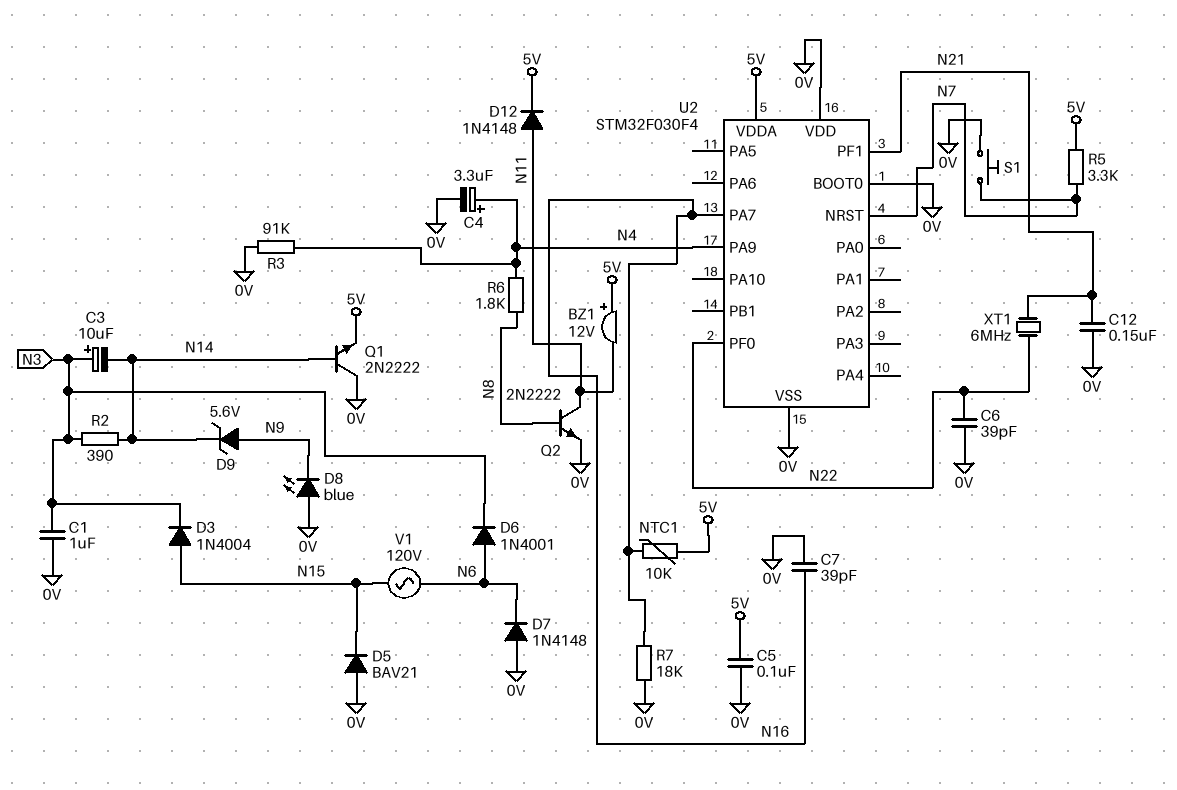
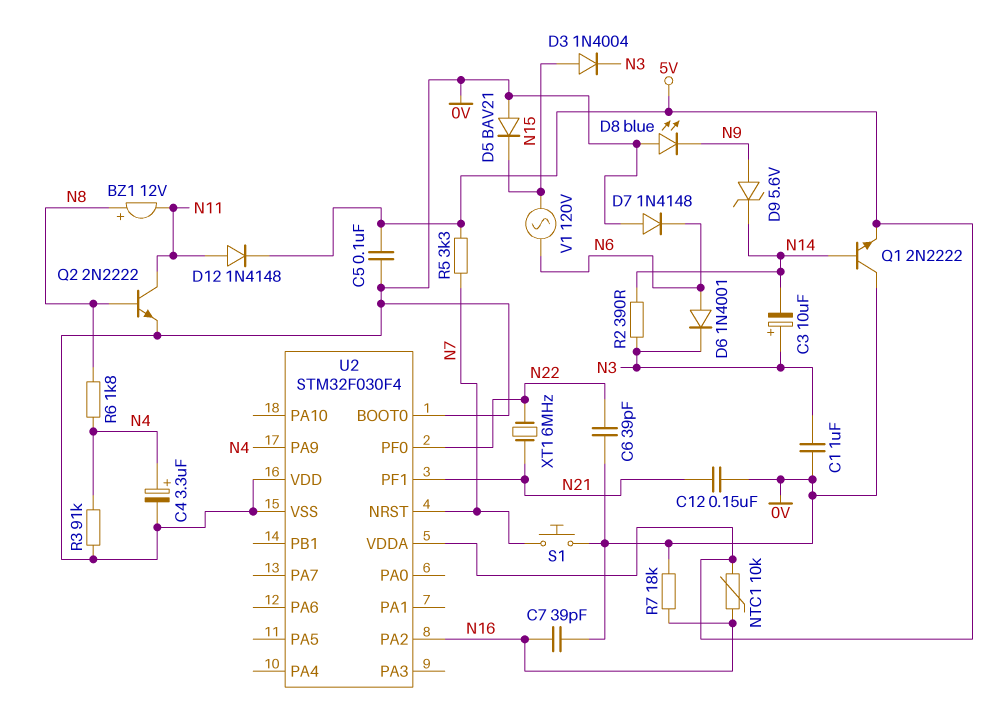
BZ1: buzzer 12V (plus 5V, minus N11) -> buzzer 12V (plus N8, minus N11)
U2 pin PA2: none -> N16
U2 pin PA7: N16 -> none

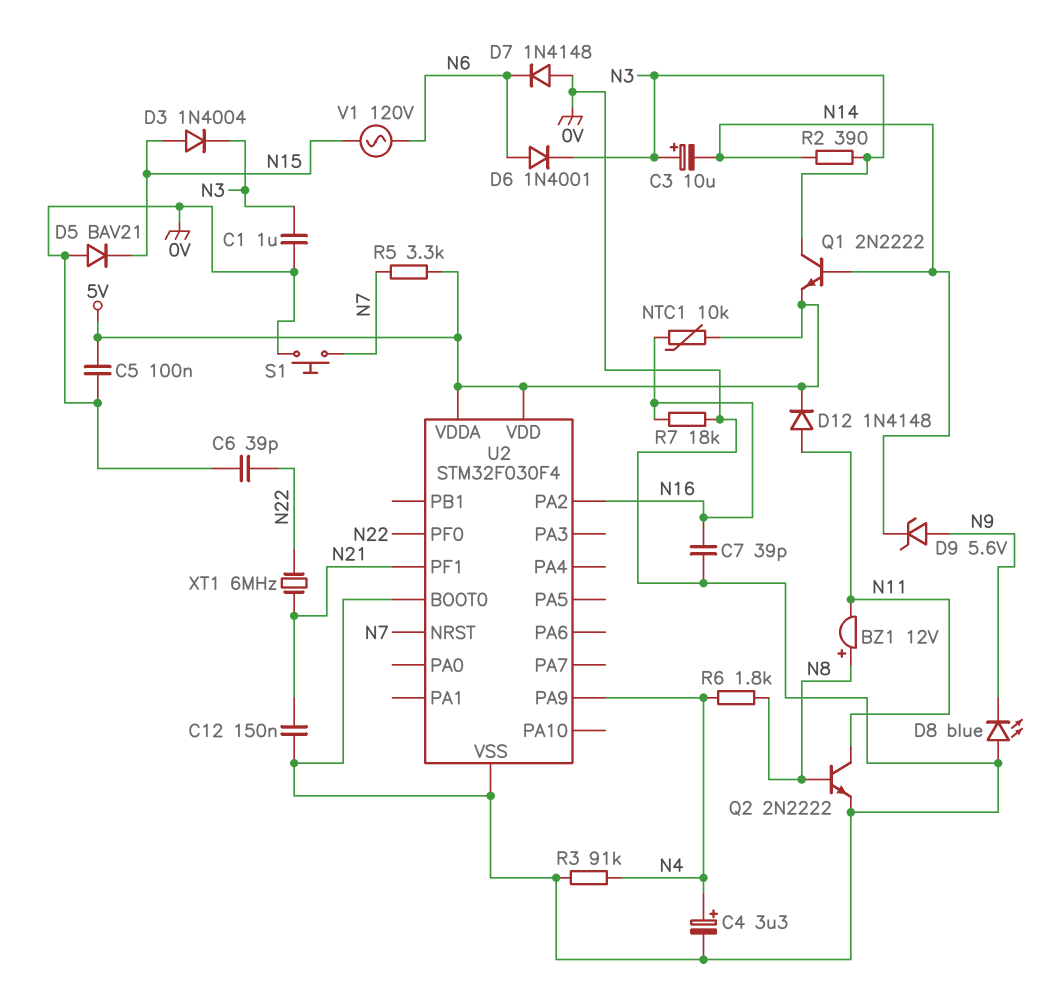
Q1: NPN 2N2222 (B N14, C 0V, E 5V) -> NPN 2N2222 (B N14, C N3, E 5V)
U2 pin VDD: 0V -> 5V

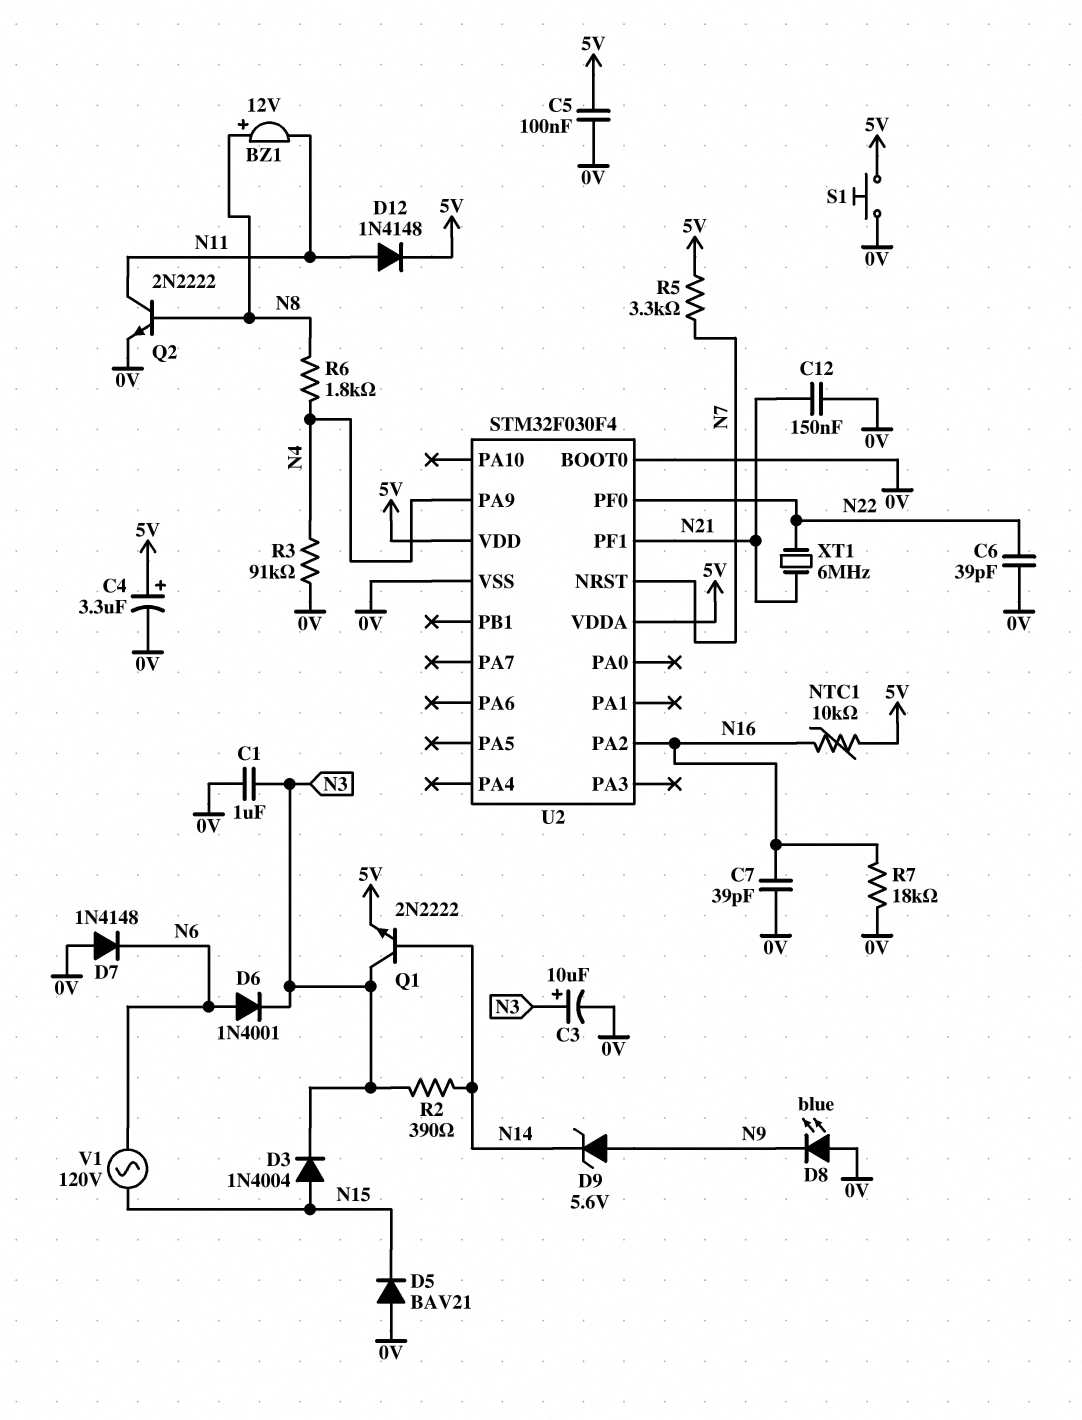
C3: 10uF (plus N3, minus N14) -> 10uF (plus N3, minus 0V)
C4: 3.3uF (plus N4, minus 0V) -> 3.3uF (plus 5V, minus 0V)
S1: button (0V, N7) -> button (0V, 5V)

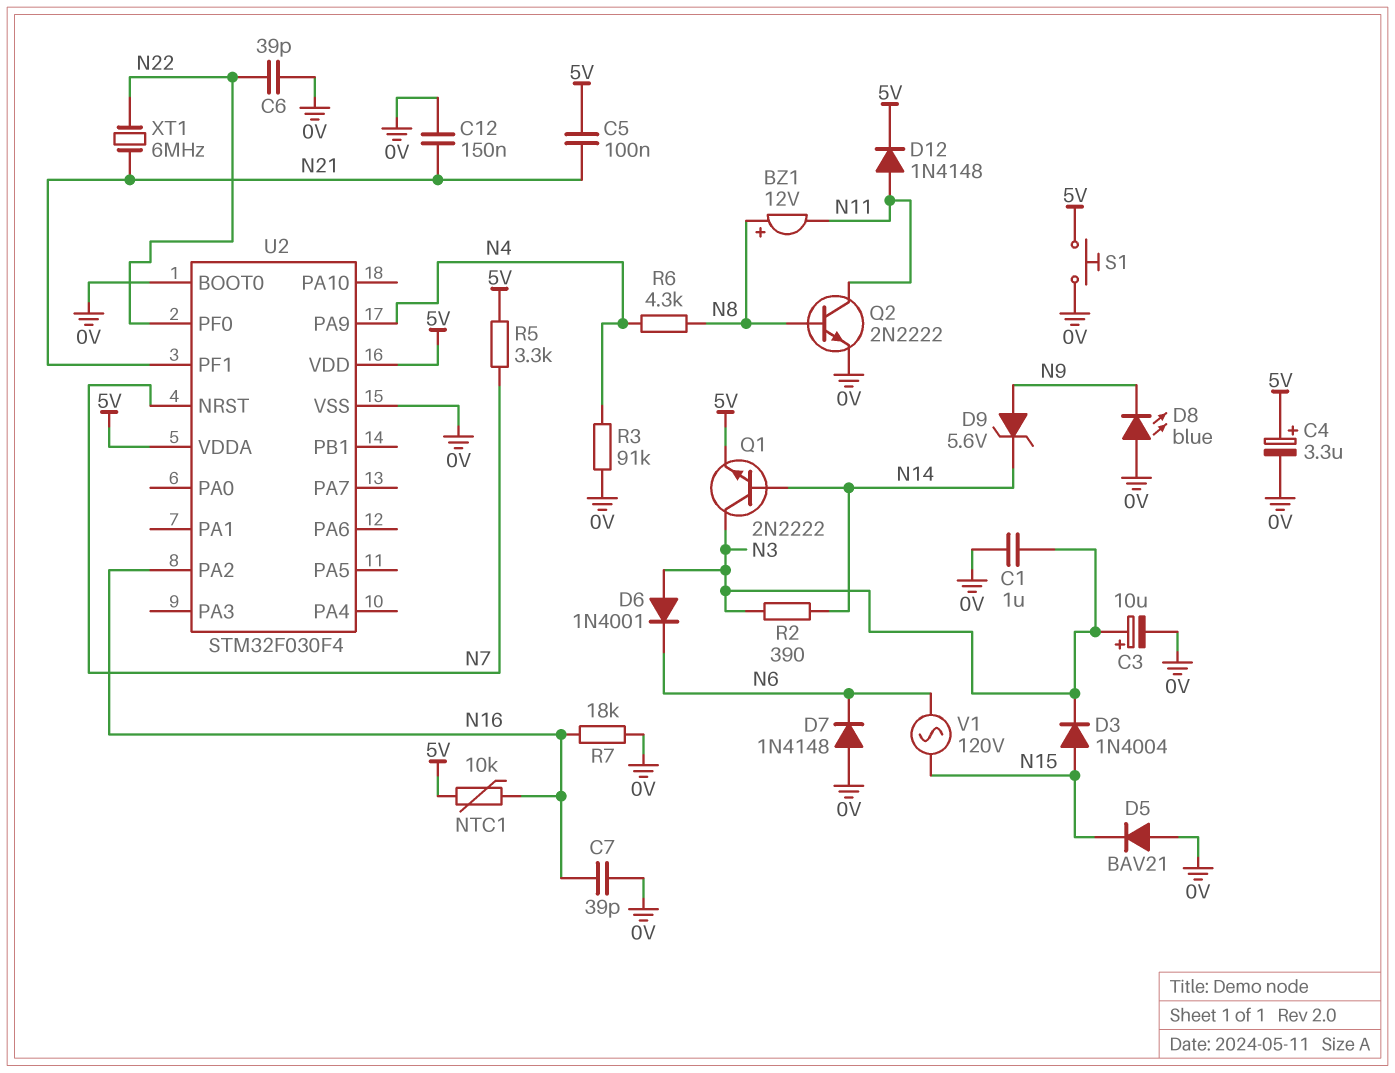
C5: 100nF (0V, 5V) -> 100nF (5V, N21)
D6: diode 1N4001 (A N6, K N3) -> diode 1N4001 (A N3, K N6)
R6: 1.8k (N4, N8) -> 4.3k (N4, N8)

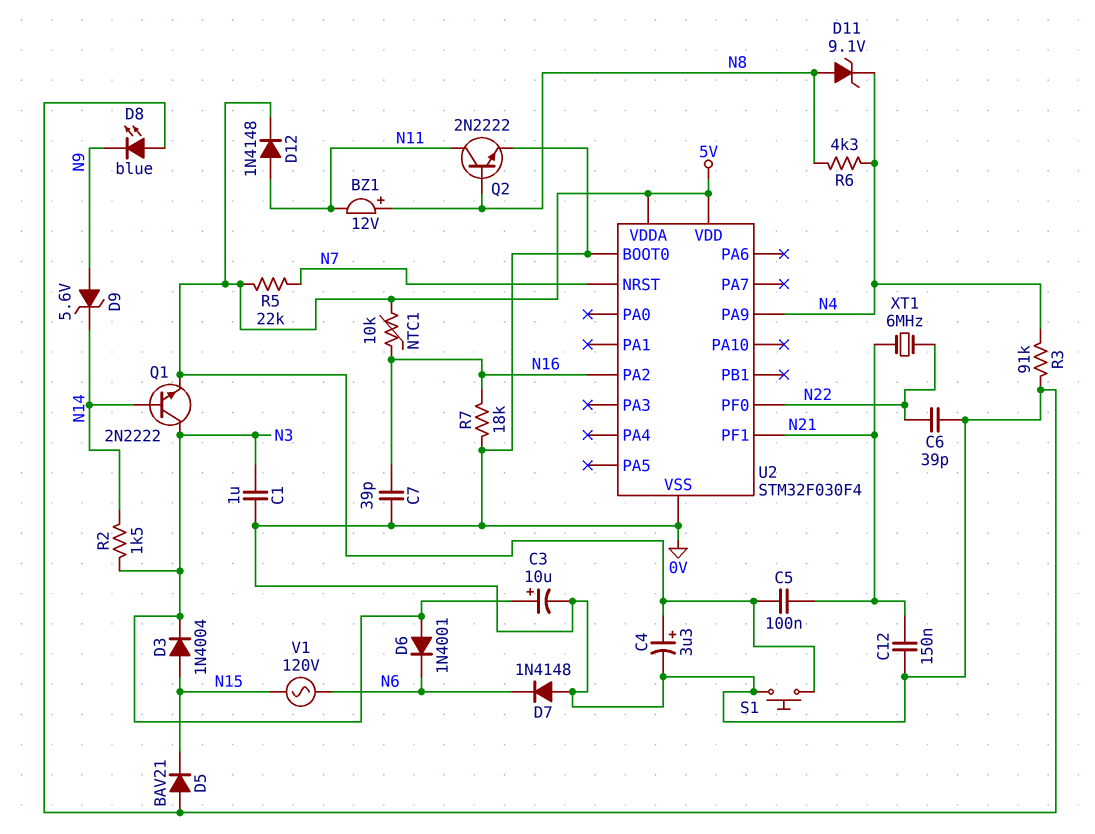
D11: none -> zener 9.1V (A N8, K N4)
R2: 390 (N3, N14) -> 1.5k (N3, N14)
R5: 3.3k (5V, N7) -> 22k (5V, N7)

